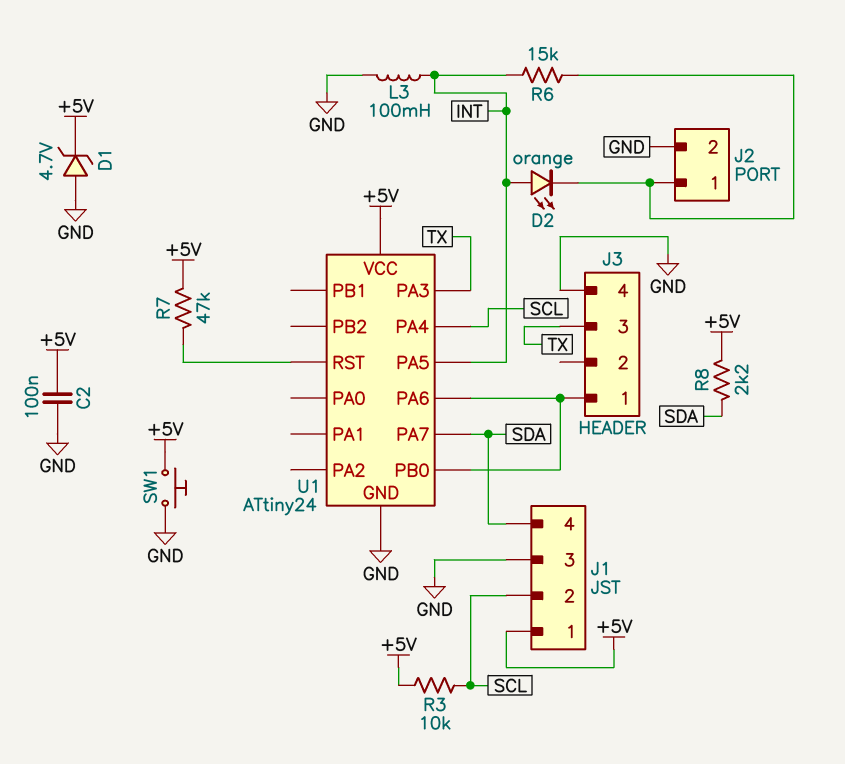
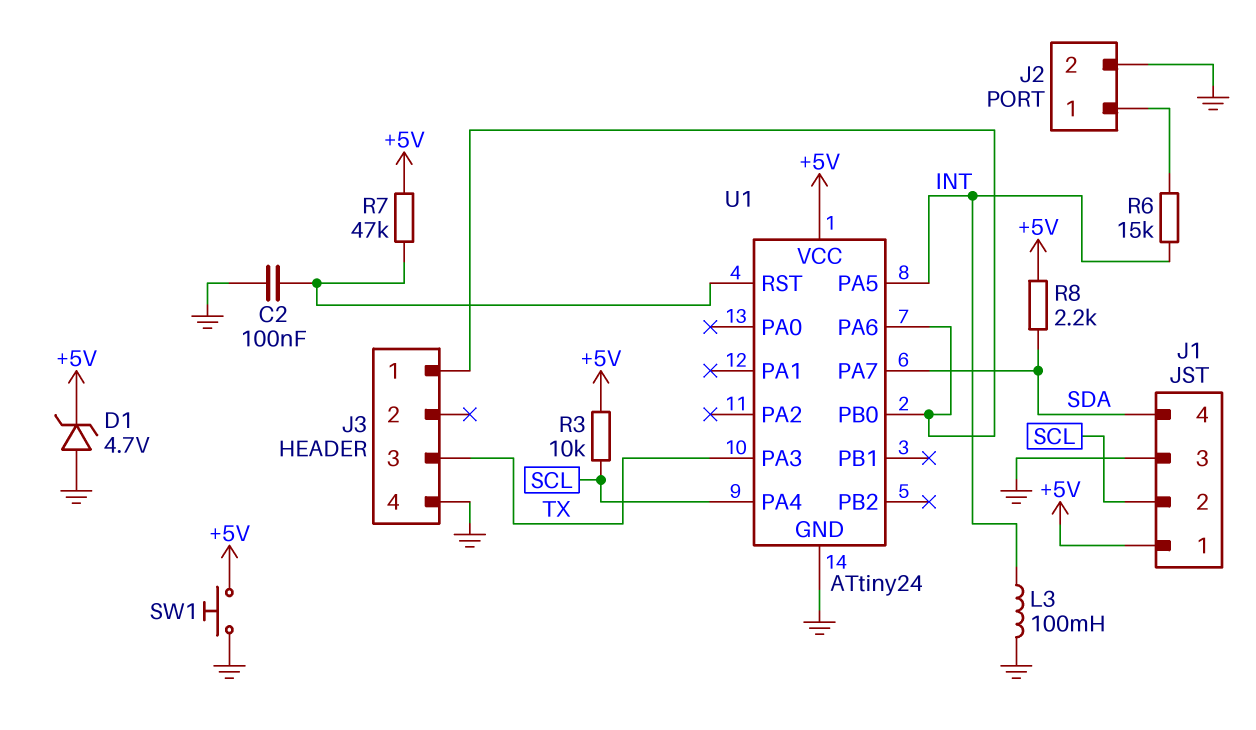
C2: 100nF (+5V, GND) -> 100nF (GND, U1/RST)
D2: LED orange (A INT, K J2/1) -> none

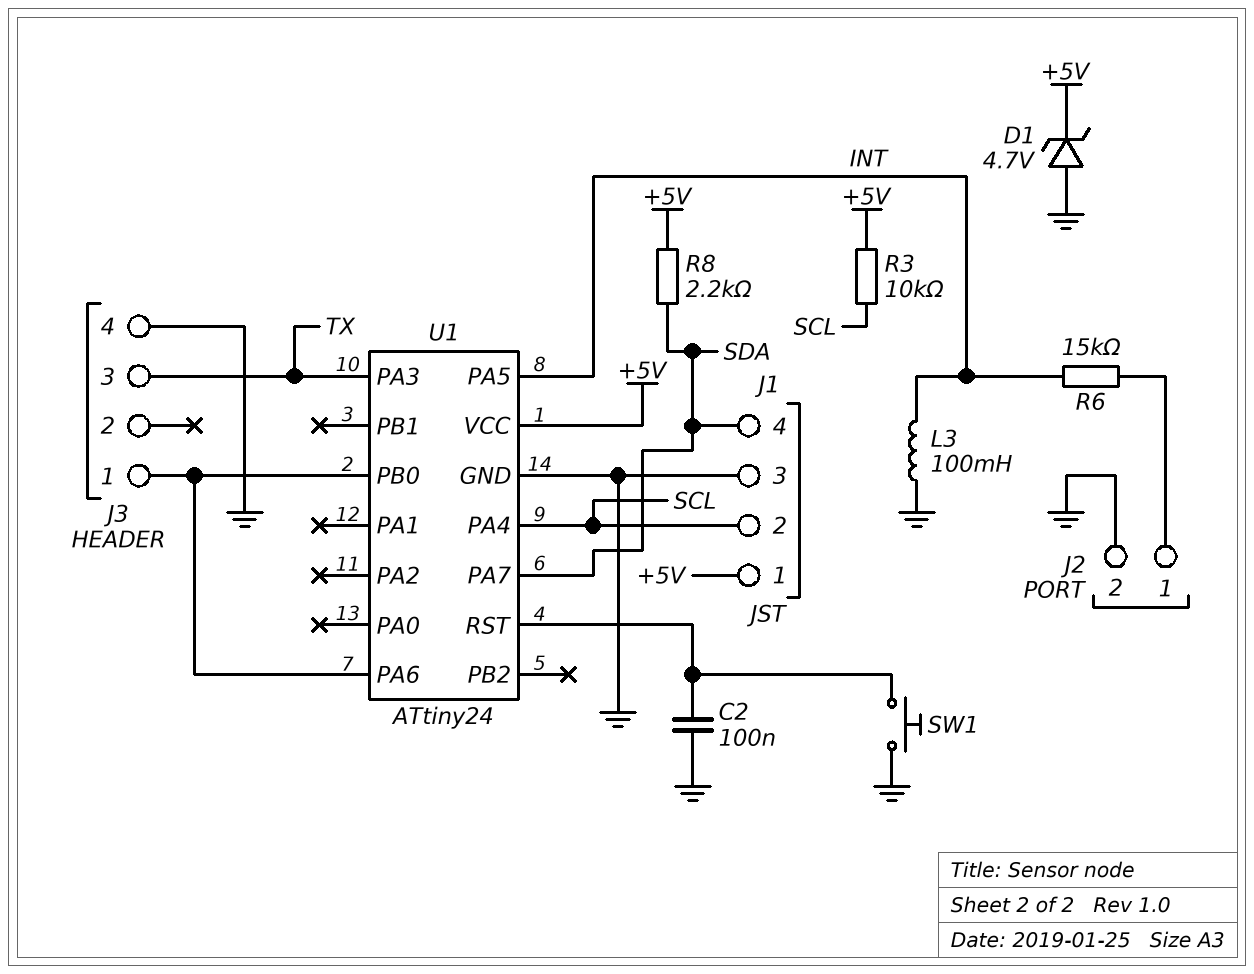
R7: 47k (+5V, U1/RST) -> none
SW1: button (+5V, GND) -> button (GND, U1/RST)

